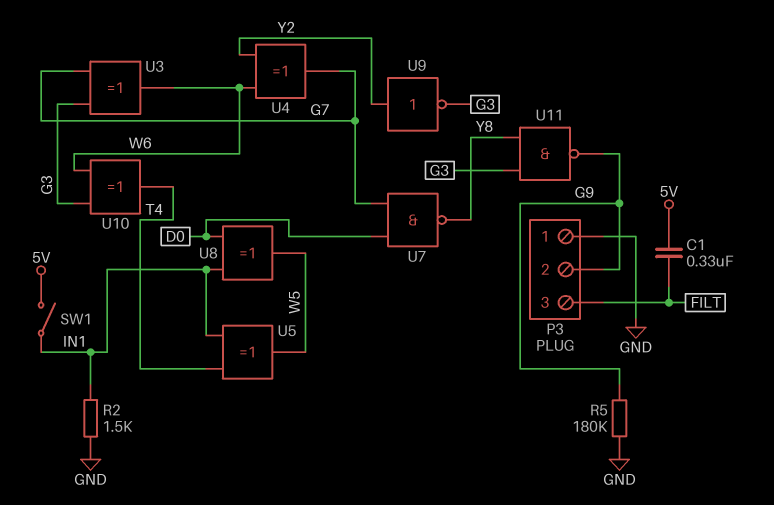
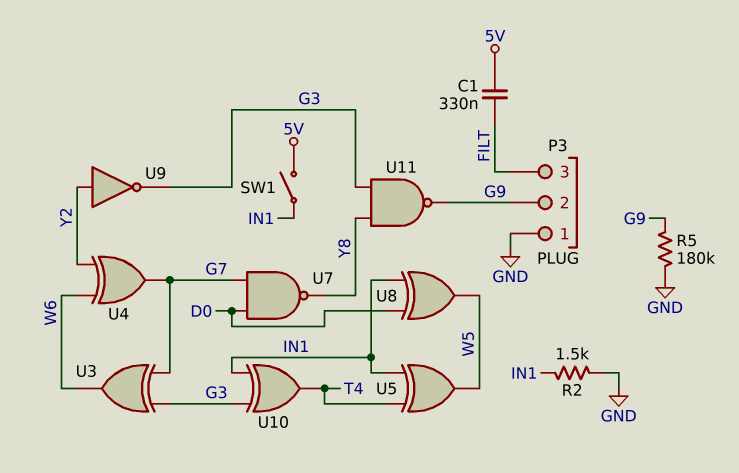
U10: XOR (in G3, in W6, out T4) -> XOR (in G3, in IN1, out T4)

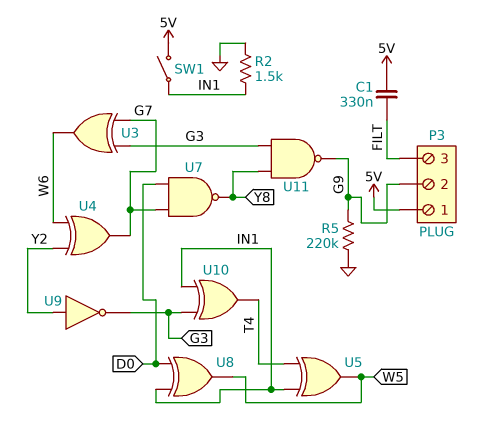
P3 pin 1: GND -> 5V
R5: 180k (G9, GND) -> 220k (G9, GND)

